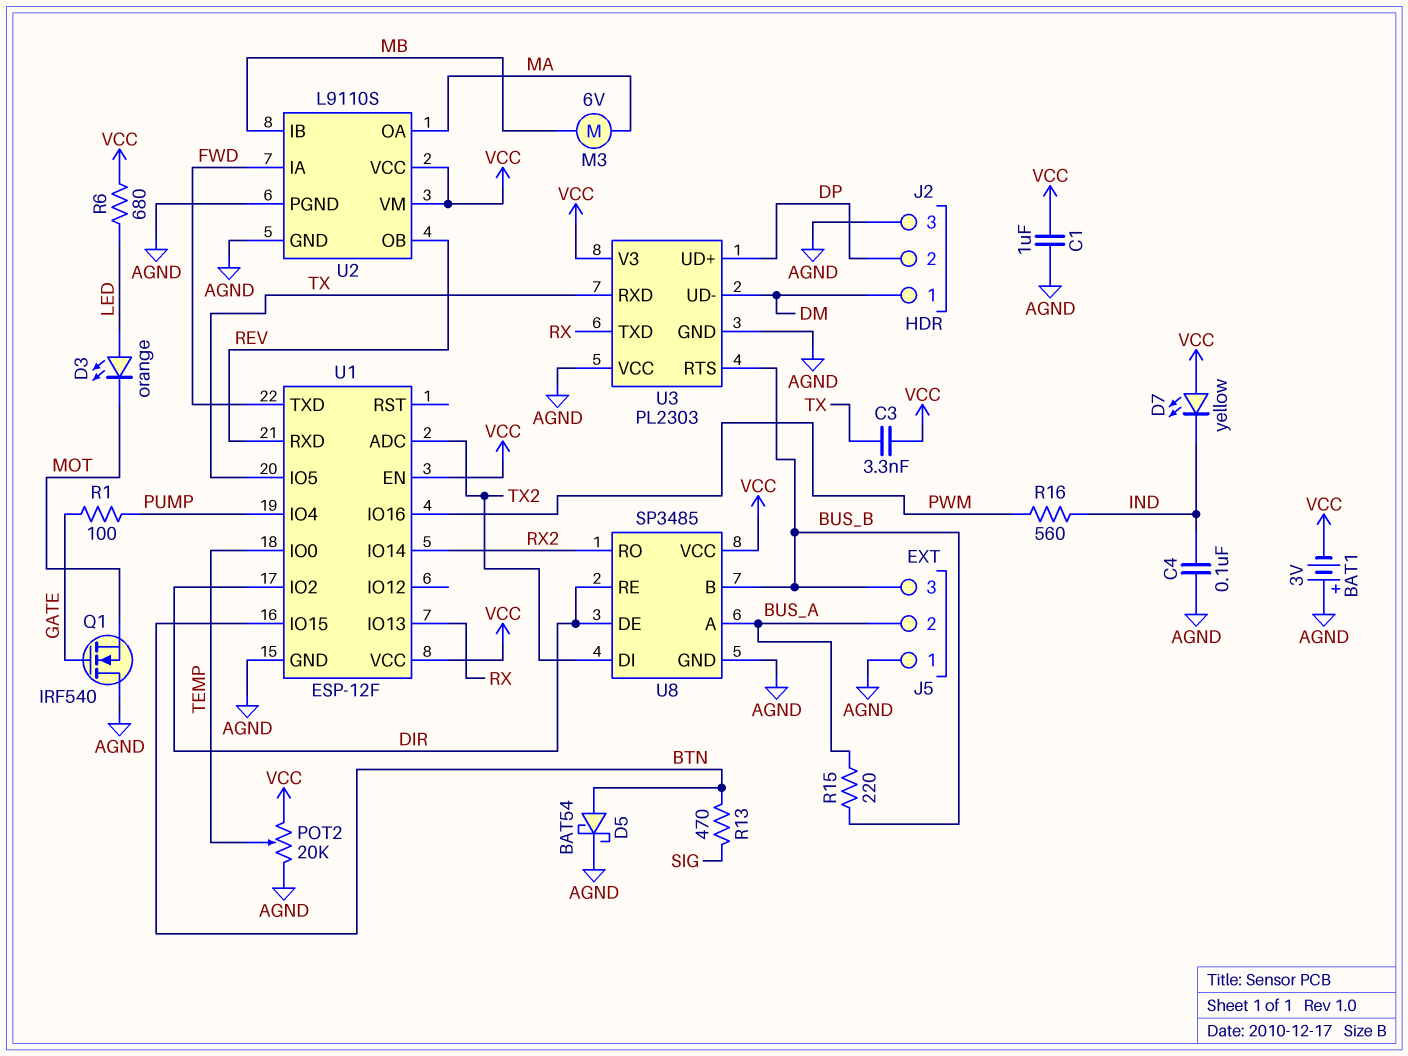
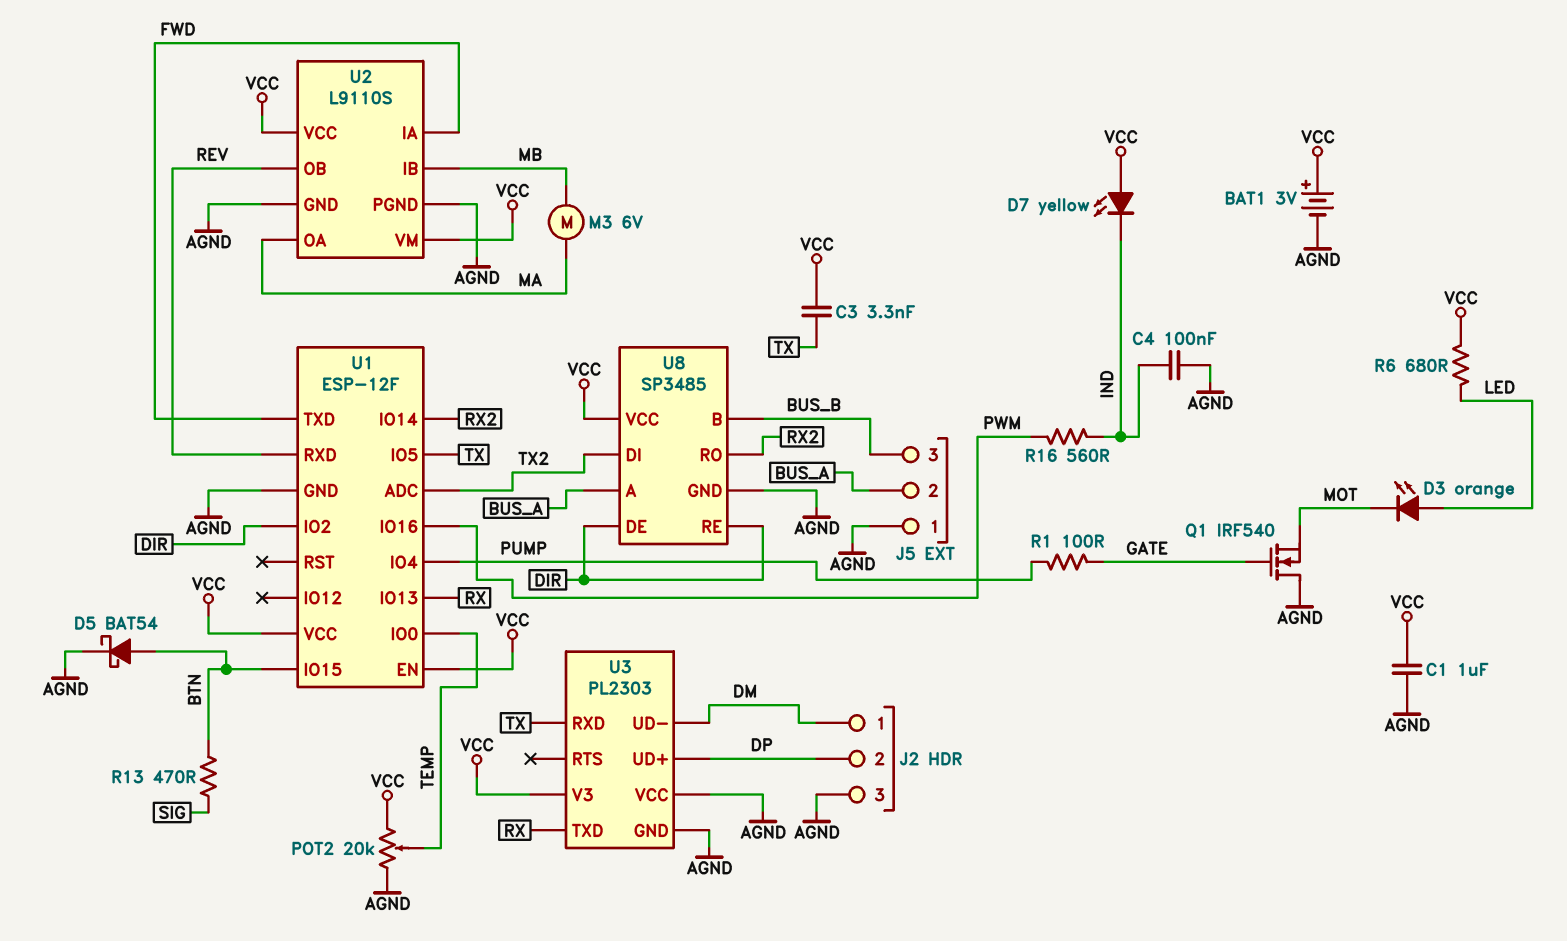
BAT1: 3V (plus AGND, minus VCC) -> 3V (plus VCC, minus AGND)
R15: 220 (BUS_A, BUS_B) -> none
U3 pin RTS: BUS_B -> none

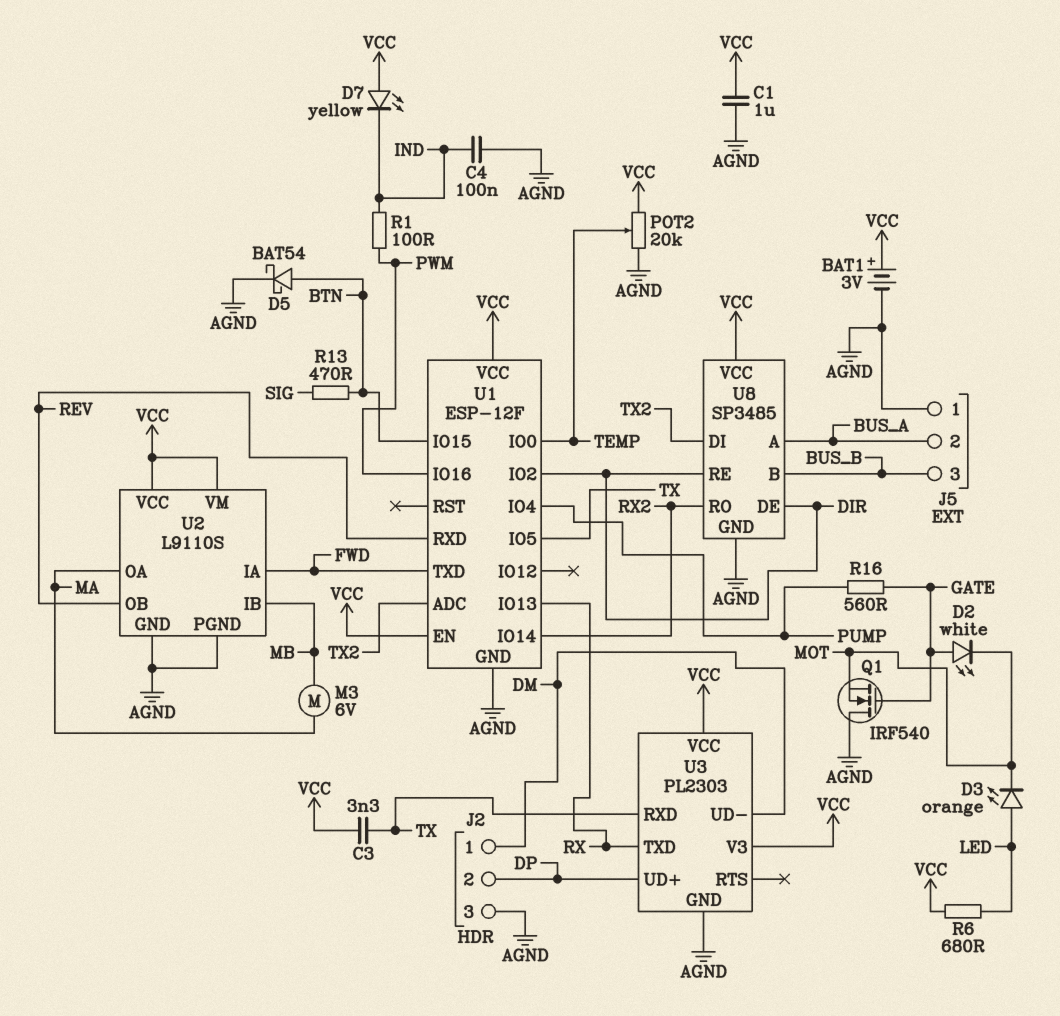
D2: none -> LED white (A GATE, K MOT)
R1: 100 (GATE, PUMP) -> 100 (IND, PWM)
R16: 560 (IND, PWM) -> 560 (GATE, PUMP)
U3 pin VCC: AGND -> VCC

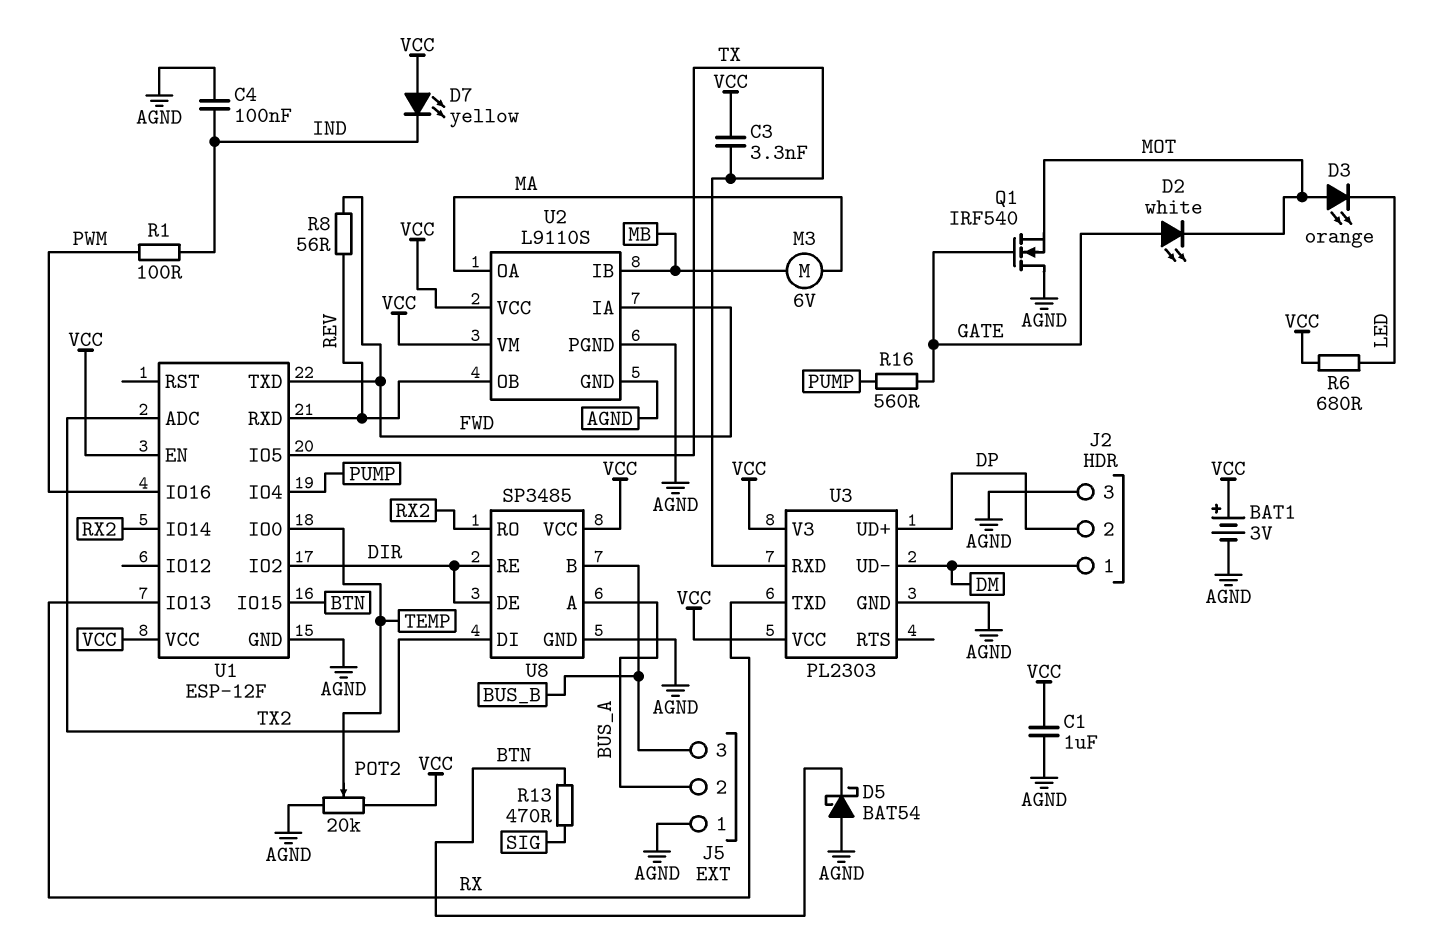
D3: LED orange (A LED, K MOT) -> LED orange (A MOT, K LED)
D5: schottky BAT54 (A BTN, K AGND) -> schottky BAT54 (A AGND, K BTN)
R8: none -> 56 (FWD, REV)

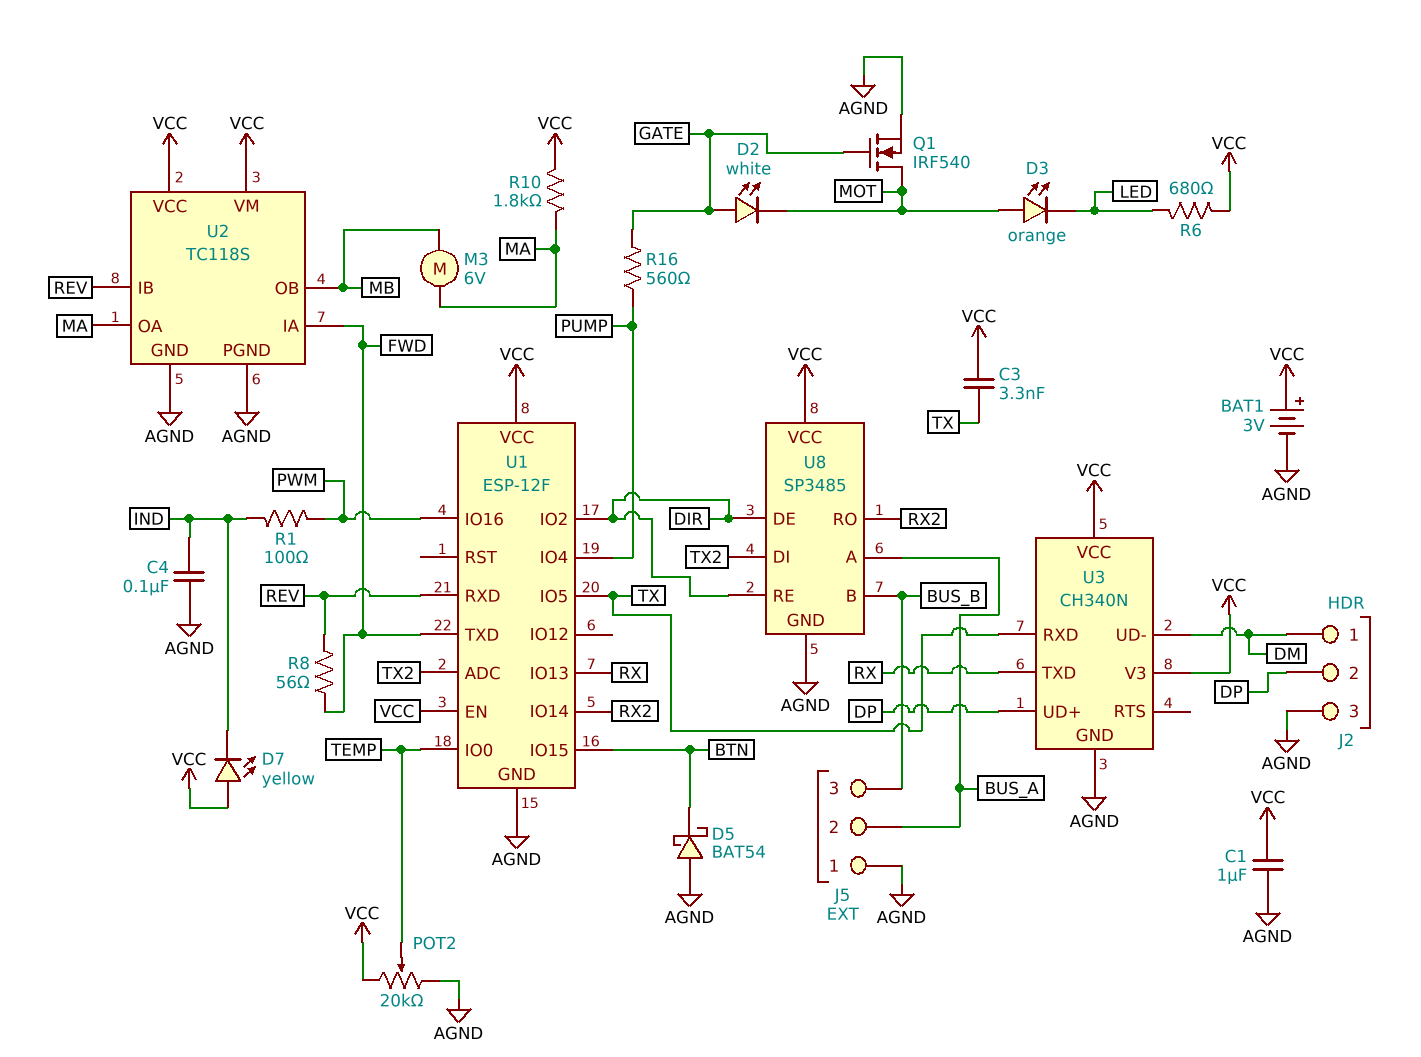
Q1: NMOS IRF540 (G GATE, D AGND, S MOT) -> NMOS IRF540 (G GATE, D MOT, S AGND)
R10: none -> 1.8k (MA, VCC)
R13: 470 (BTN, SIG) -> none
U2: L9110S -> TC118S
U2 pin IB: MB -> REV
U2 pin OB: REV -> MB
U3: PL2303 -> CH340N

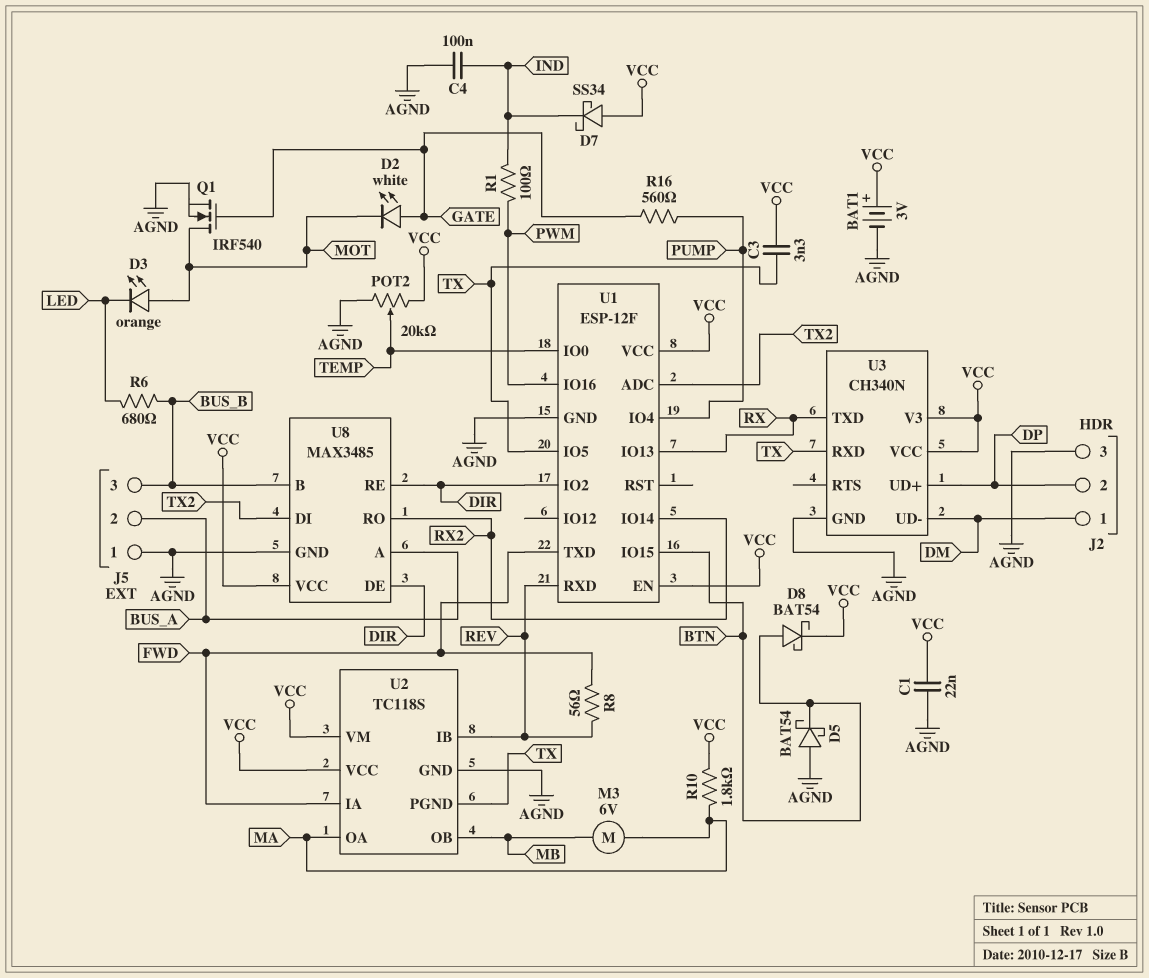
C1: 1uF (AGND, VCC) -> 22nF (AGND, VCC)
D7: LED yellow (A VCC, K IND) -> schottky SS34 (A VCC, K IND)
D8: none -> schottky BAT54 (A BTN, K VCC)
R6: 680 (LED, VCC) -> 680 (BUS_B, LED)
U2 pin PGND: AGND -> TX
U8: SP3485 -> MAX3485

